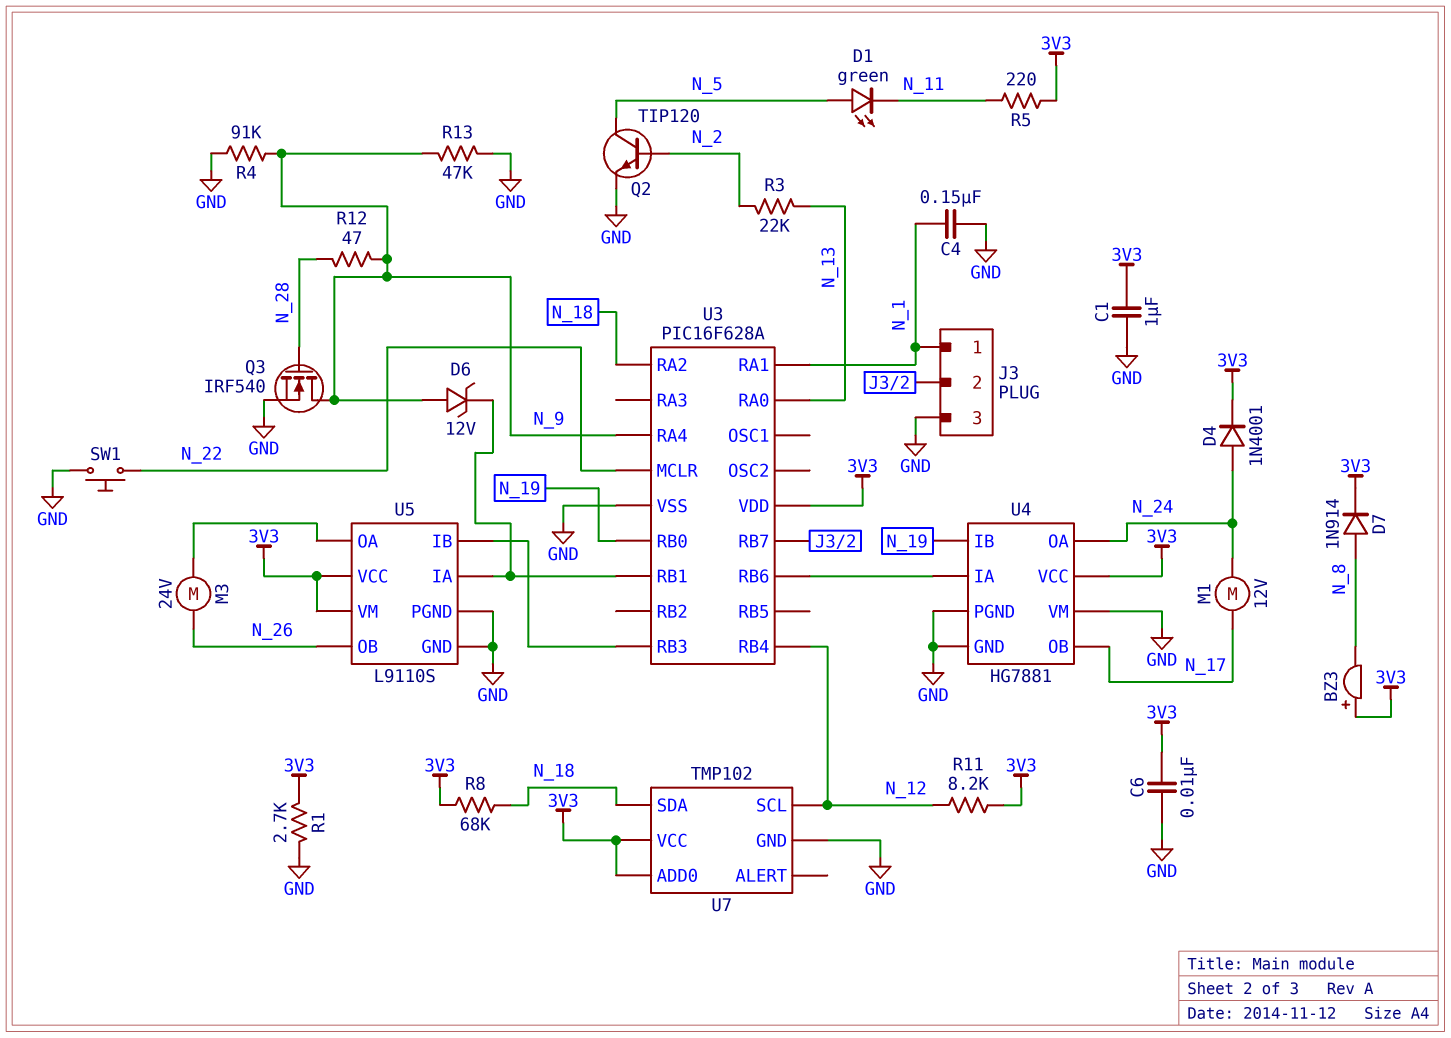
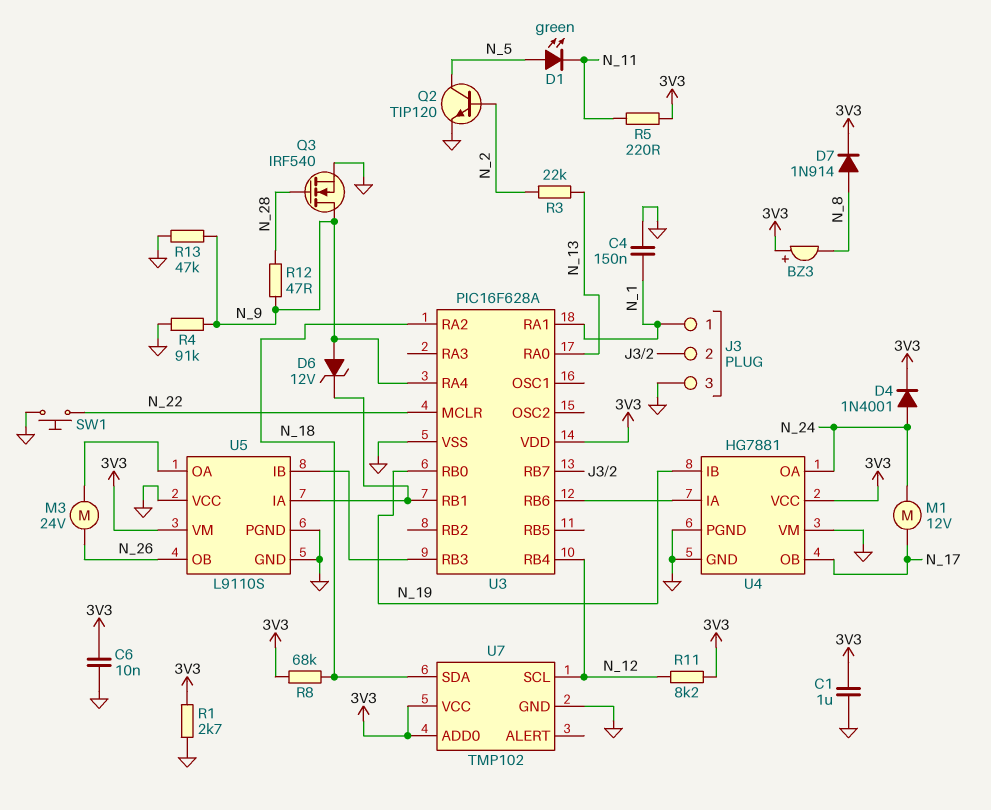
U5 pin VCC: 3V3 -> GND

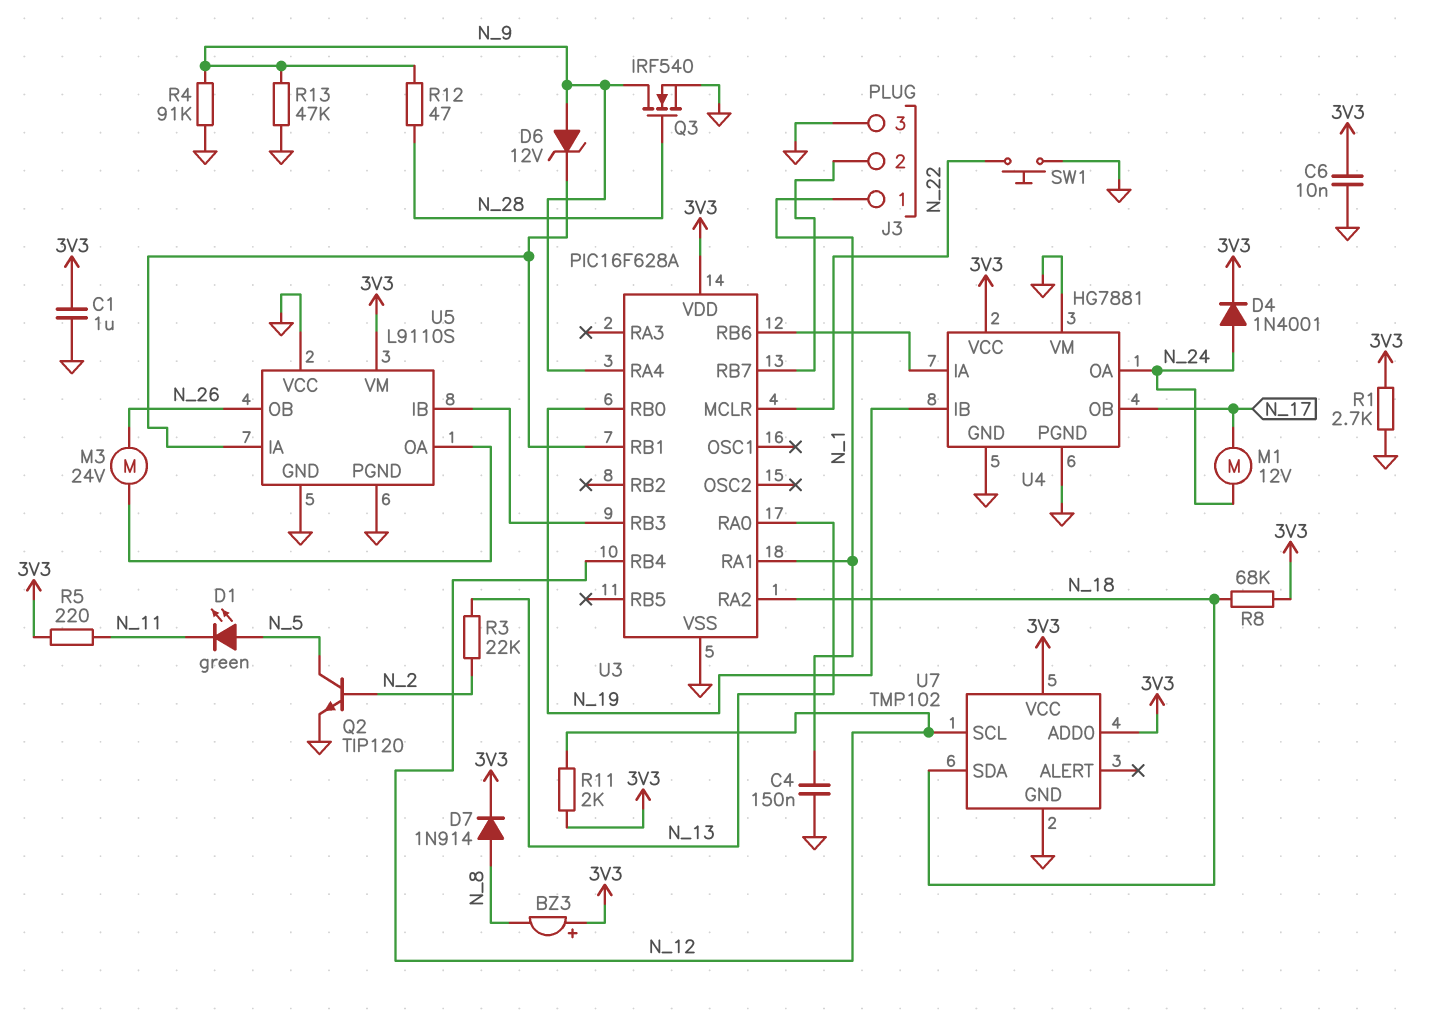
R11: 8.2k (3V3, N_12) -> 2k (3V3, N_12)

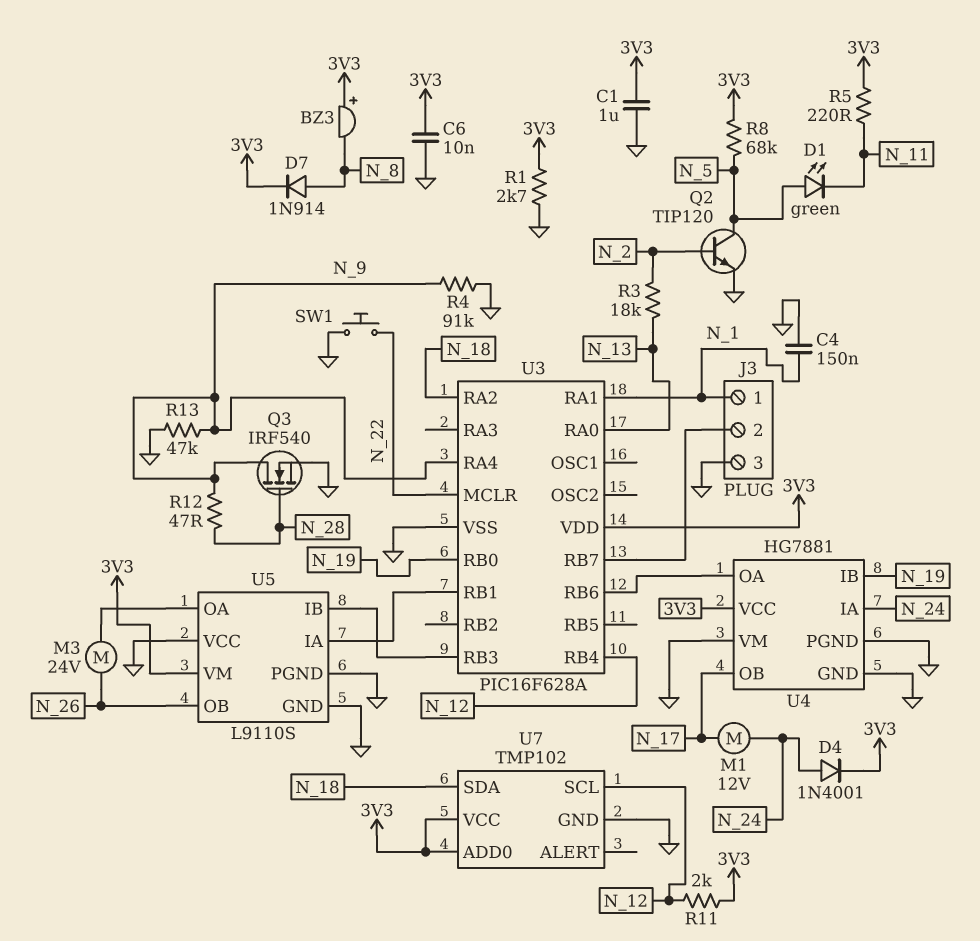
D6: zener 12V (A N_9, K U3/RB1) -> none
R3: 22k (N_2, N_13) -> 18k (N_2, N_13)
R8: 68k (3V3, N_18) -> 68k (3V3, N_5)
U4 pin IA: U3/RB6 -> N_24
U4 pin OA: N_24 -> U3/RB6

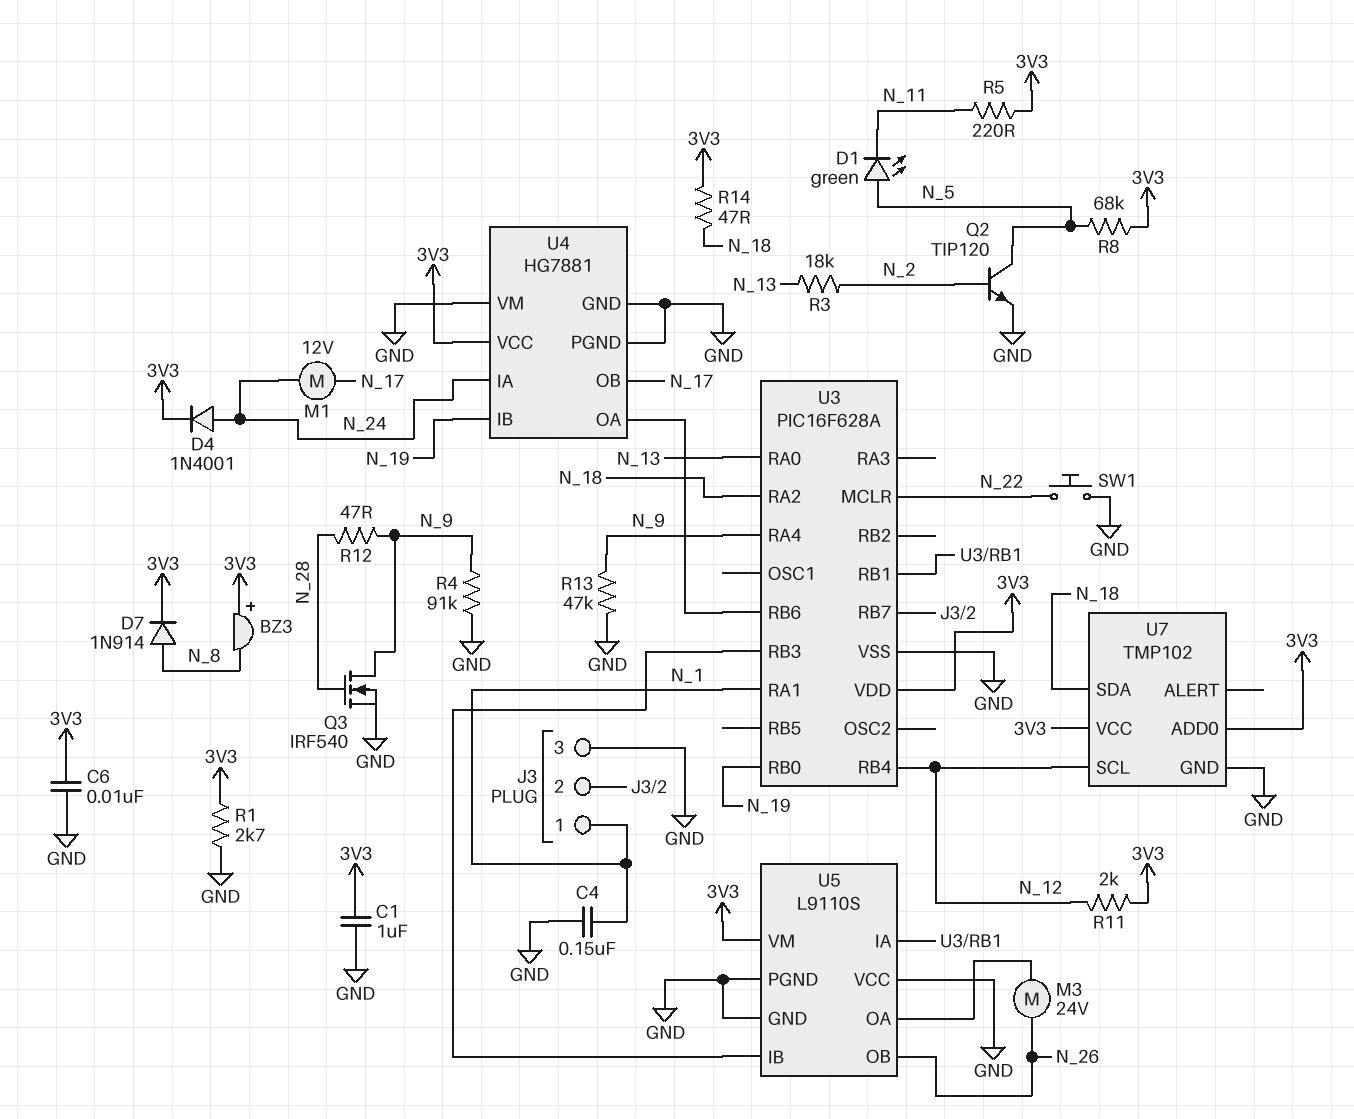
R14: none -> 47 (3V3, N_18)

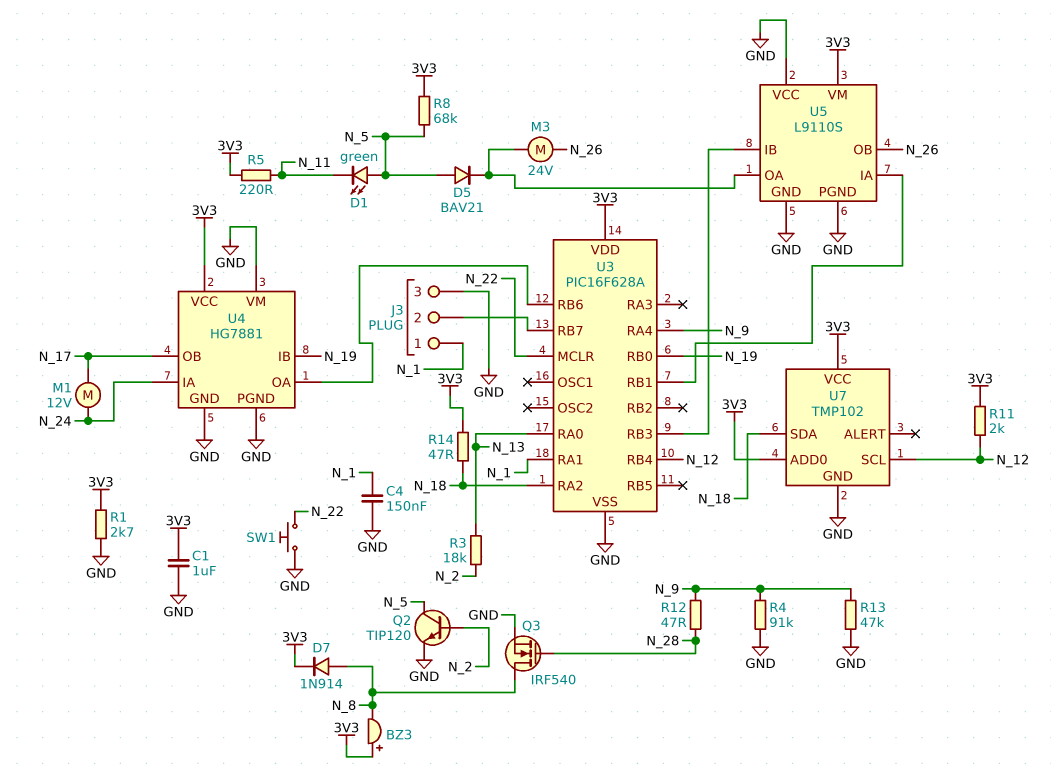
C6: 10nF (3V3, GND) -> none
D4: diode 1N4001 (A N_24, K 3V3) -> none
D5: none -> diode BAV21 (A N_5, K U5/OA)
Q3: NMOS IRF540 (G N_28, D N_9, S GND) -> NMOS IRF540 (G N_28, D N_8, S GND)

